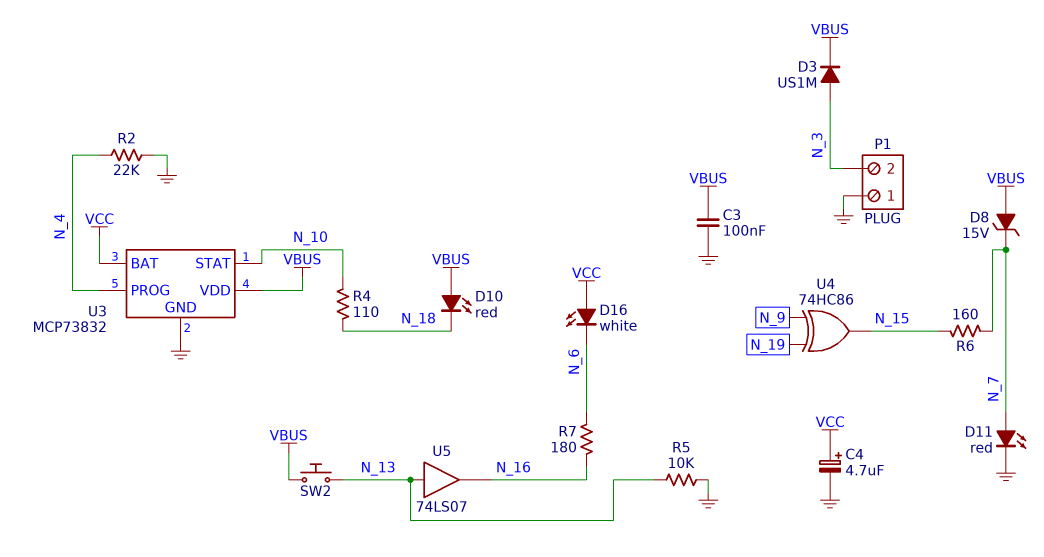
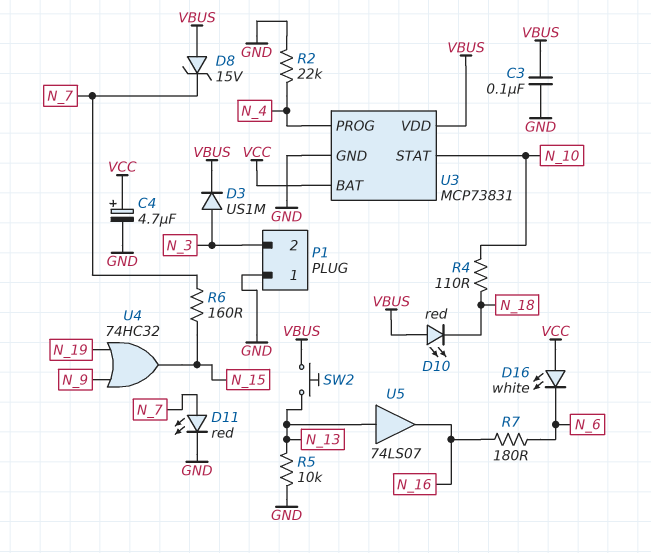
U3: MCP73832 -> MCP73831
U4: XOR 74HC86 (in N_9, in N_19, out N_15) -> OR 74HC32 (in N_9, in N_19, out N_15)

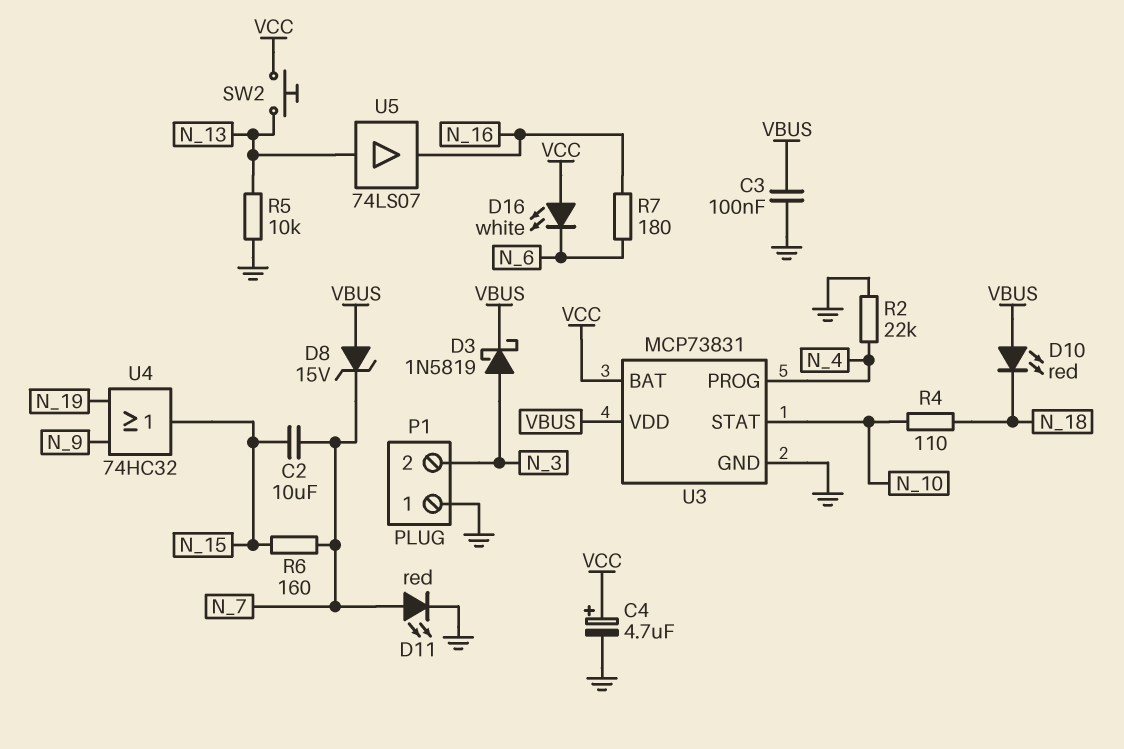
C2: none -> 10uF (N_7, N_15)
D3: diode US1M (A N_3, K VBUS) -> schottky 1N5819 (A N_3, K VBUS)
SW2: button (N_13, VBUS) -> button (N_13, VCC)

